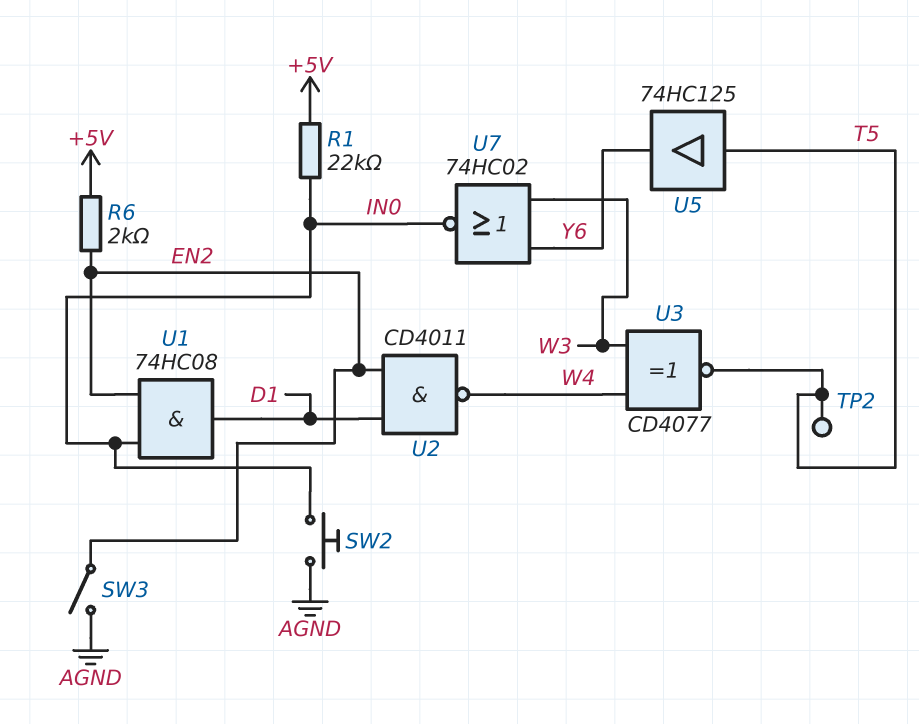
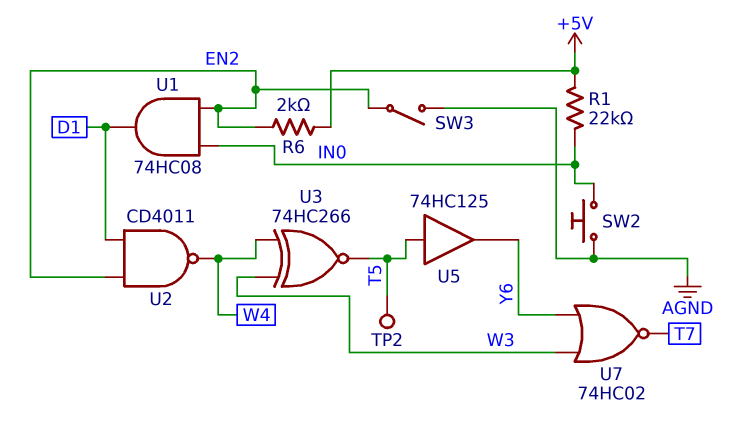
U3: XNOR CD4077 (in W3, in W4, out T5) -> XNOR 74HC266 (in W3, in W4, out T5)
U7: NOR 74HC02 (in W3, in Y6, out IN0) -> NOR 74HC02 (in W3, in Y6, out T7)

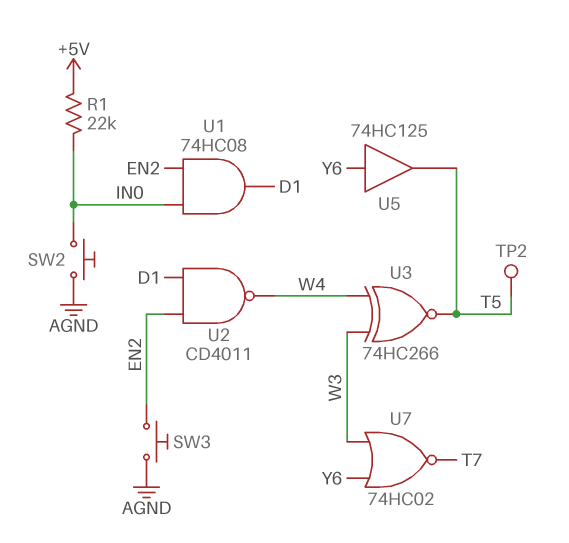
R6: 2k (+5V, EN2) -> none
SW3: switch (AGND, EN2) -> button (AGND, EN2)
U5: buffer 74HC125 (in T5, out Y6) -> buffer 74HC125 (in Y6, out T5)

